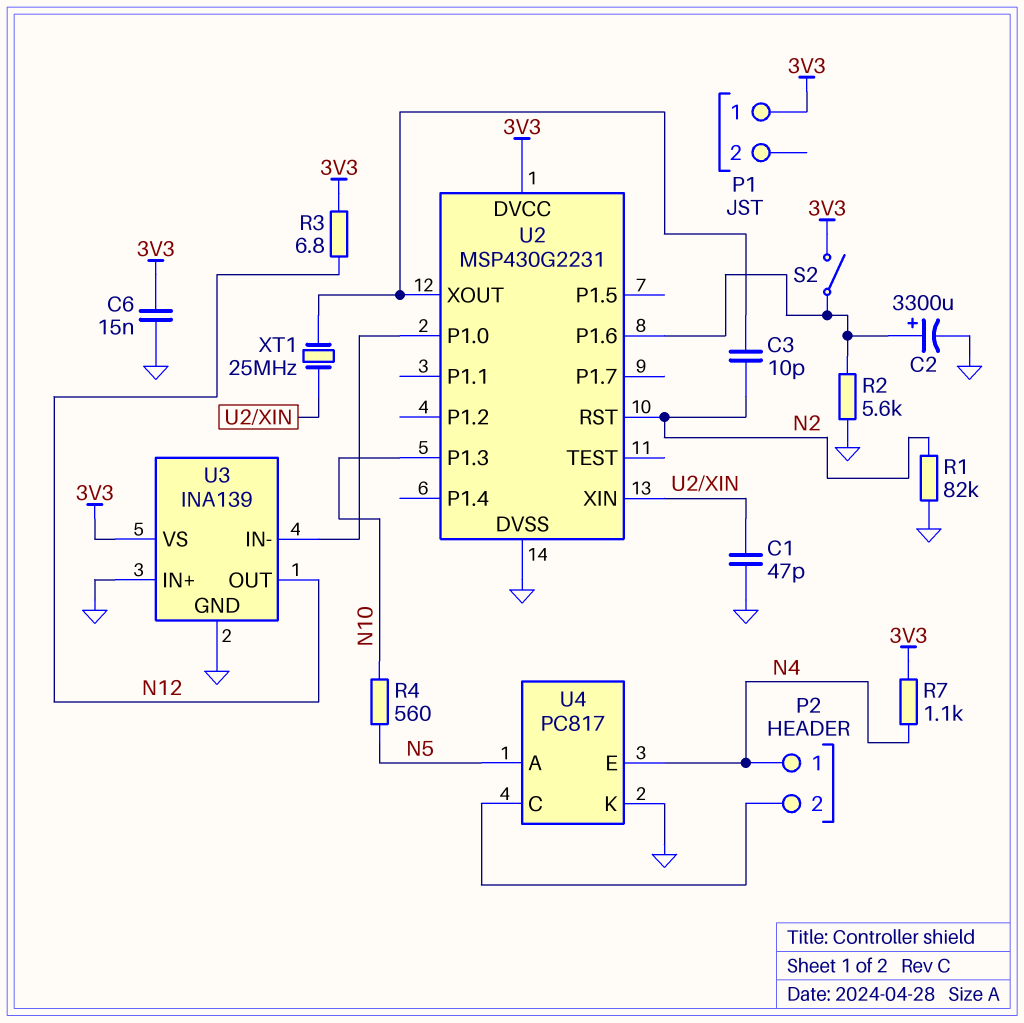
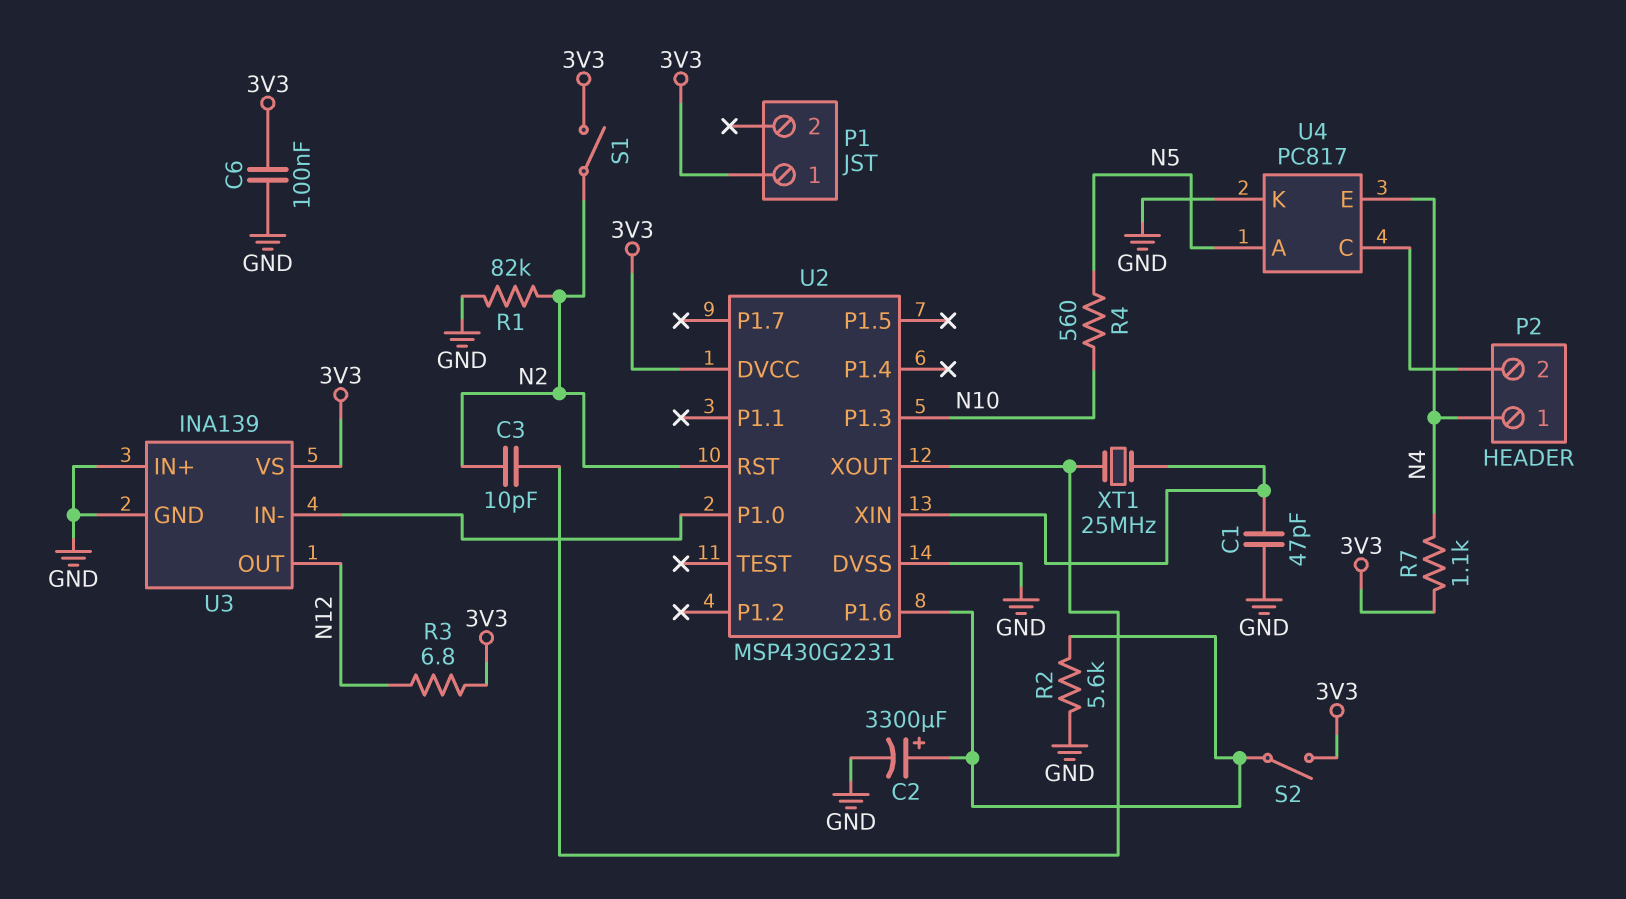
C6: 15nF (3V3, GND) -> 100nF (3V3, GND)
S1: none -> switch (3V3, N2)

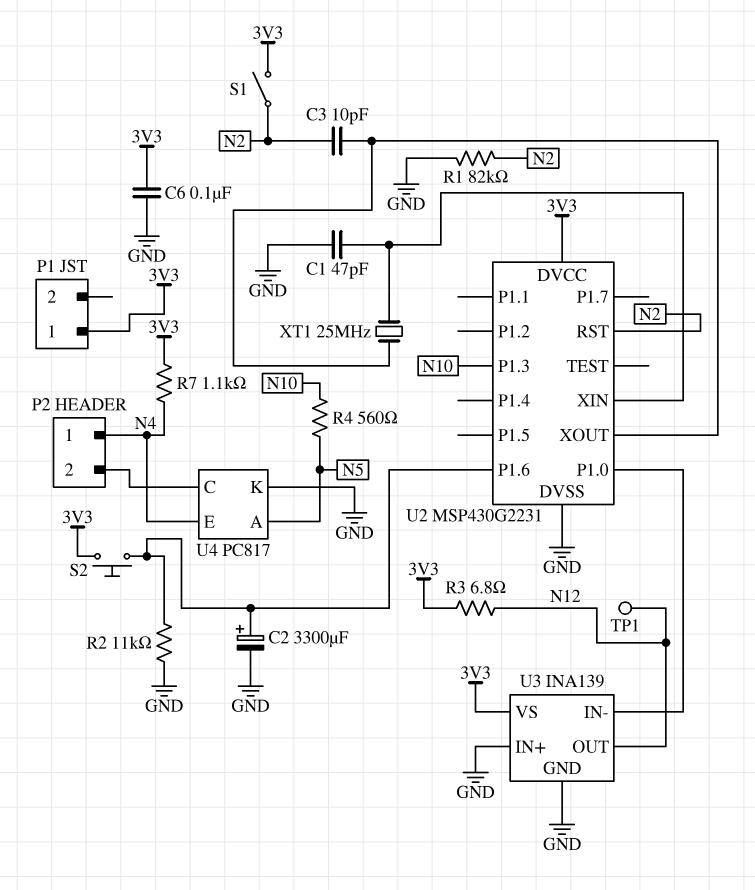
R2: 5.6k (GND, U2/P1.6) -> 11k (GND, U2/P1.6)
S2: switch (3V3, U2/P1.6) -> button (3V3, U2/P1.6)
TP1: none -> test point (N12)

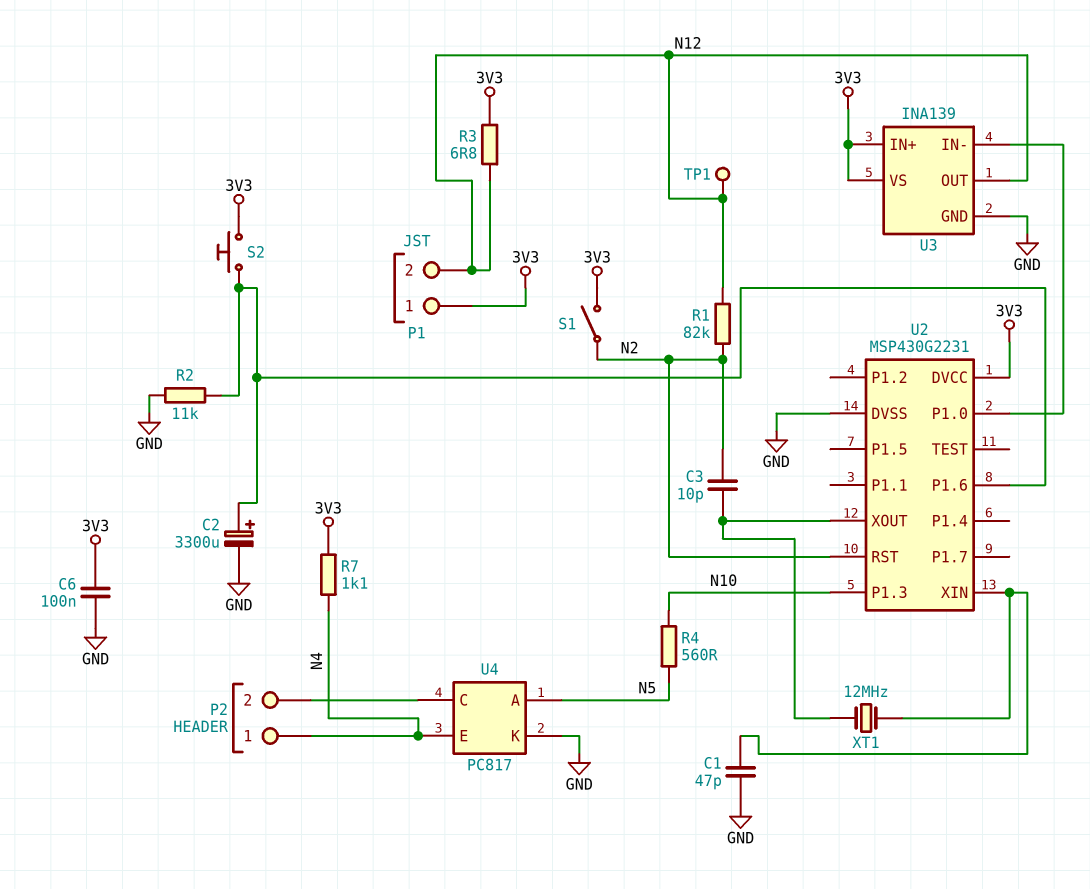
P1 pin 2: none -> N12
R1: 82k (GND, N2) -> 82k (N2, N12)
U3 pin IN+: GND -> 3V3
XT1: 25MHz (U2/XIN, U2/XOUT) -> 12MHz (U2/XIN, U2/XOUT)

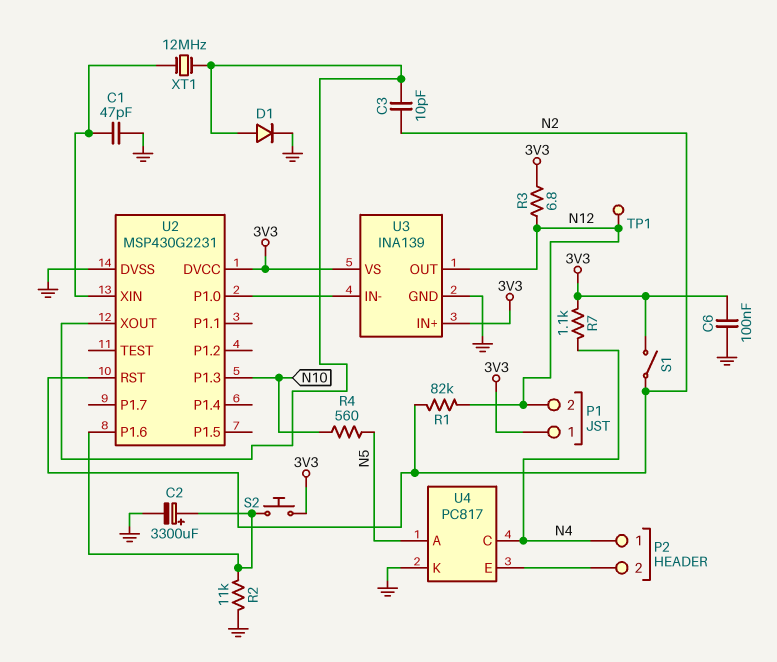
D1: none -> diode (A U2/XOUT, K GND)
U4 pin C: P2/2 -> N4
U4 pin E: N4 -> P2/2

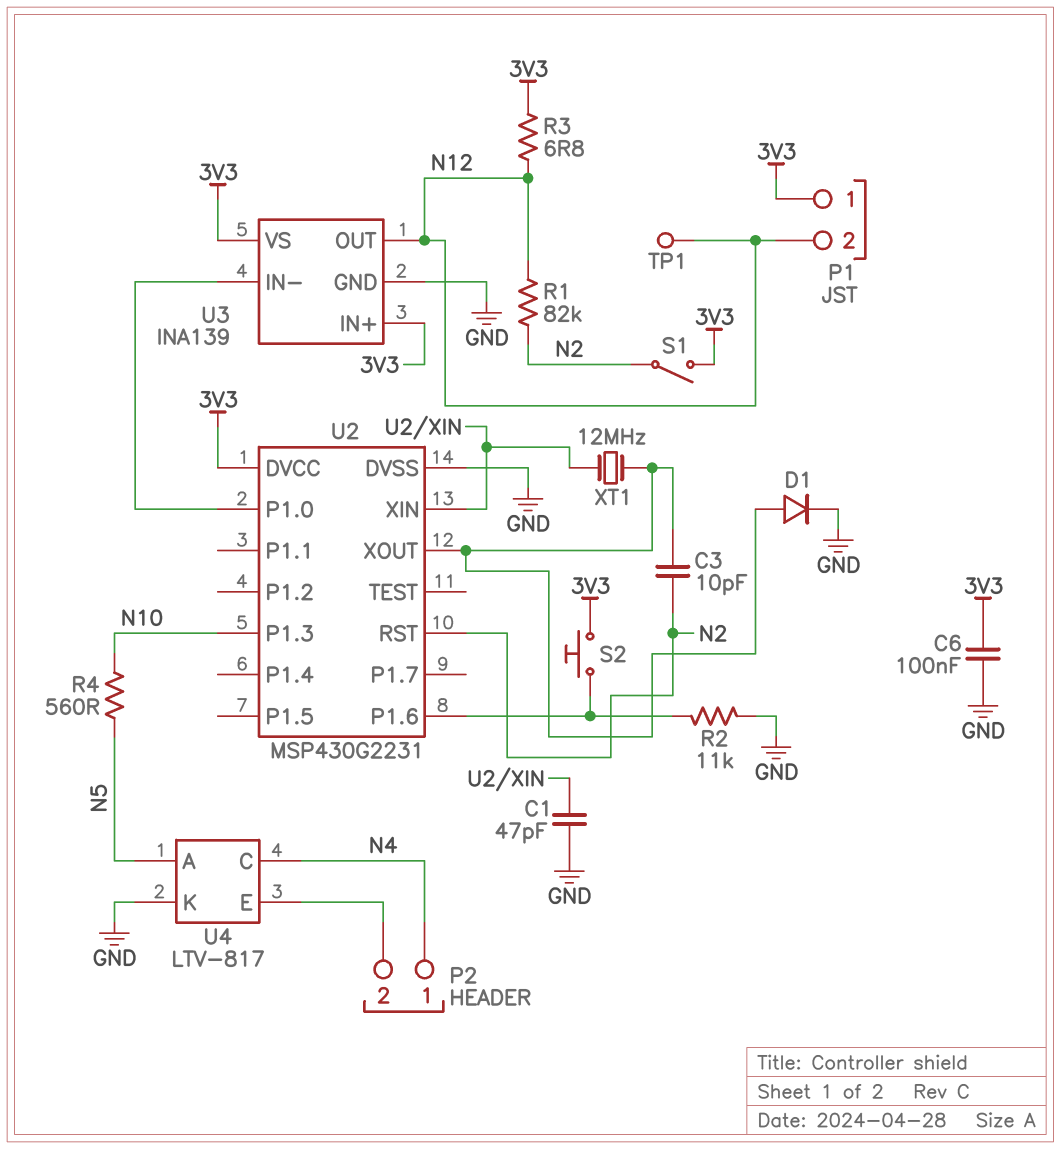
C2: 3300uF (plus U2/P1.6, minus GND) -> none
R7: 1.1k (3V3, N4) -> none
U4: PC817 -> LTV-817

